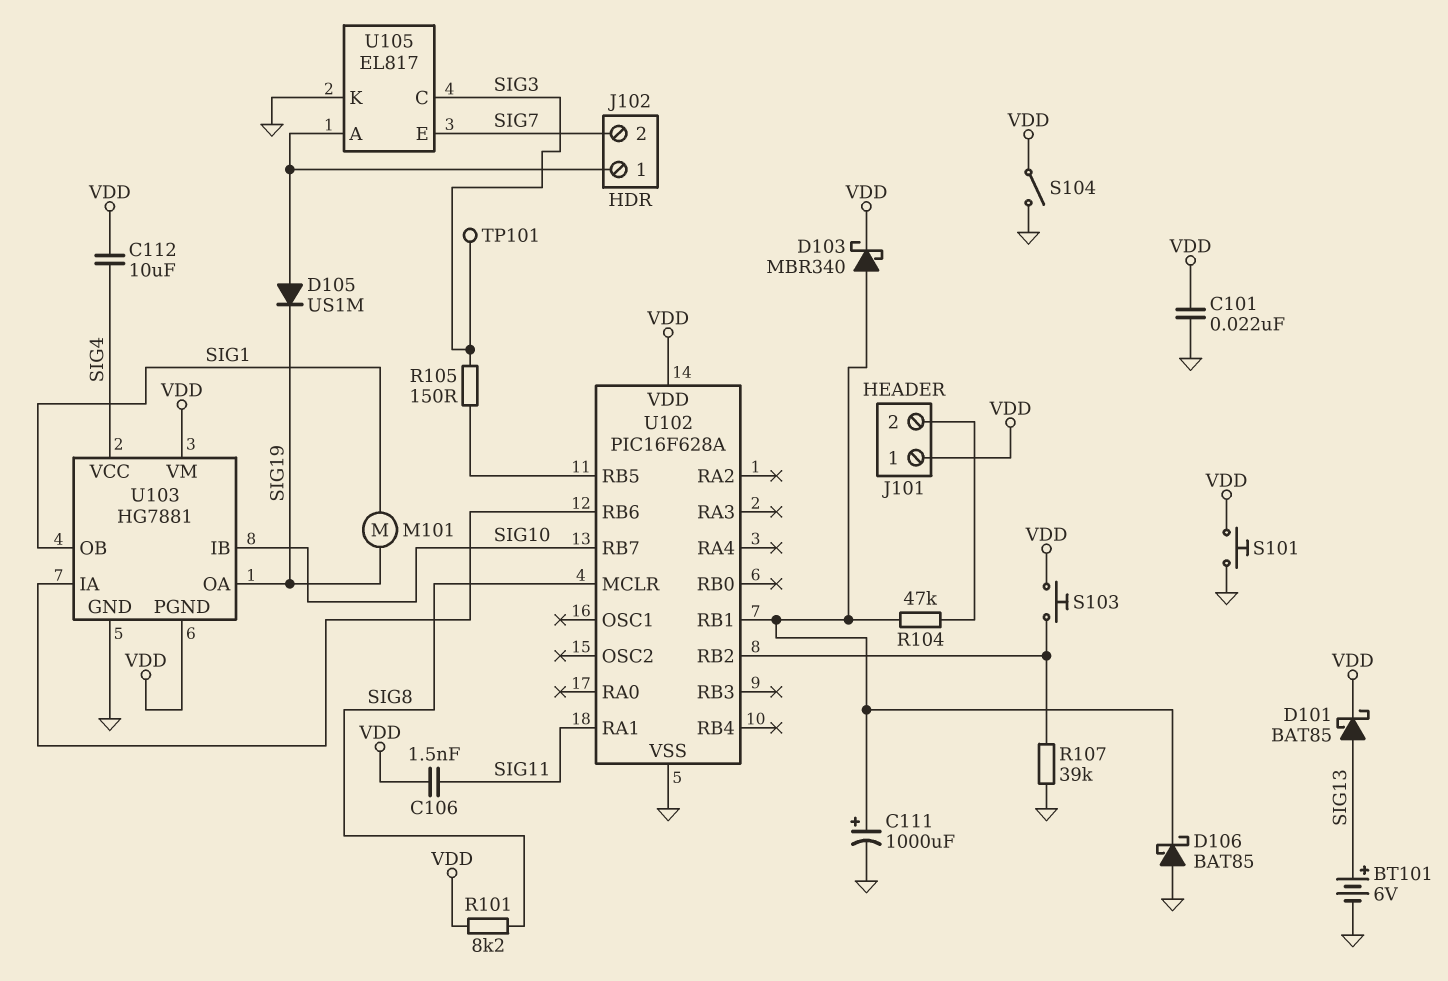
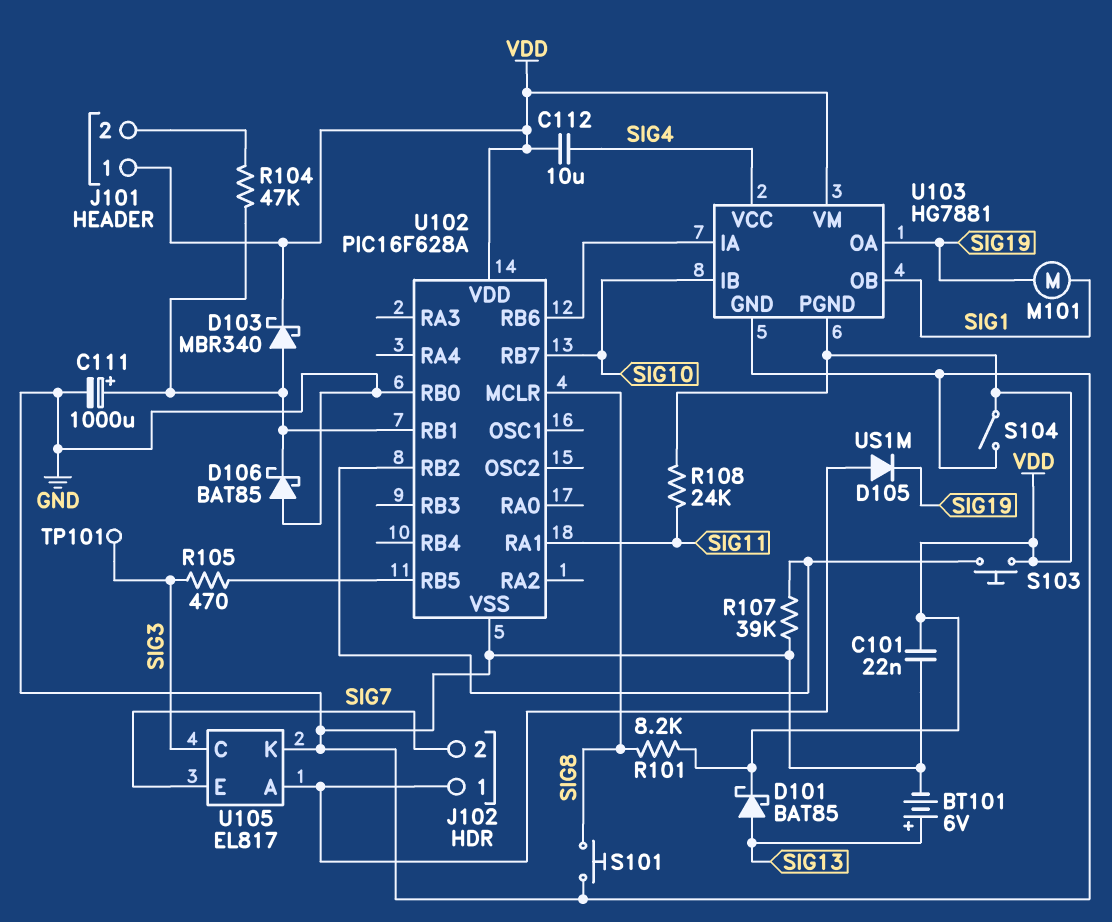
C106: 1.5nF (SIG11, VDD) -> none
R105: 150 (SIG3, U102/RB5) -> 470 (SIG3, U102/RB5)
R108: none -> 24k (SIG11, VDD)
S101: button (GND, VDD) -> button (GND, SIG8)
U102 pin RB0: none -> GND

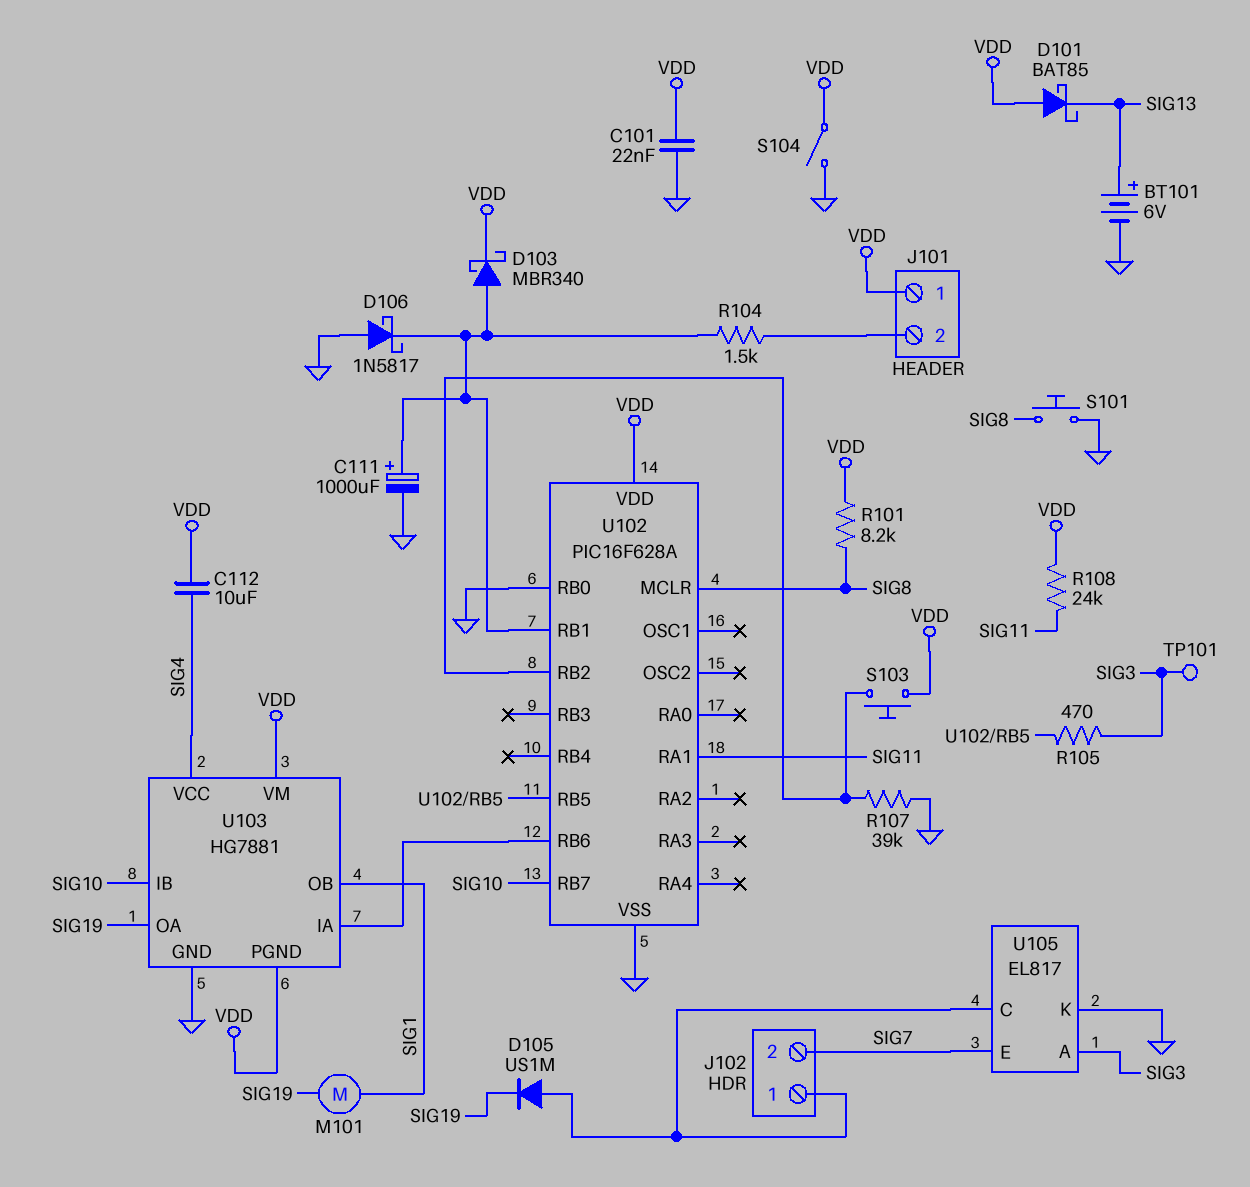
D101: schottky BAT85 (A SIG13, K VDD) -> schottky BAT85 (A VDD, K SIG13)
D106: schottky BAT85 (A GND, K U102/RB1) -> schottky 1N5817 (A GND, K U102/RB1)
R104: 47k (J101/2, U102/RB1) -> 1.5k (J101/2, U102/RB1)
U105 pin A: J102/1 -> SIG3
U105 pin C: SIG3 -> J102/1

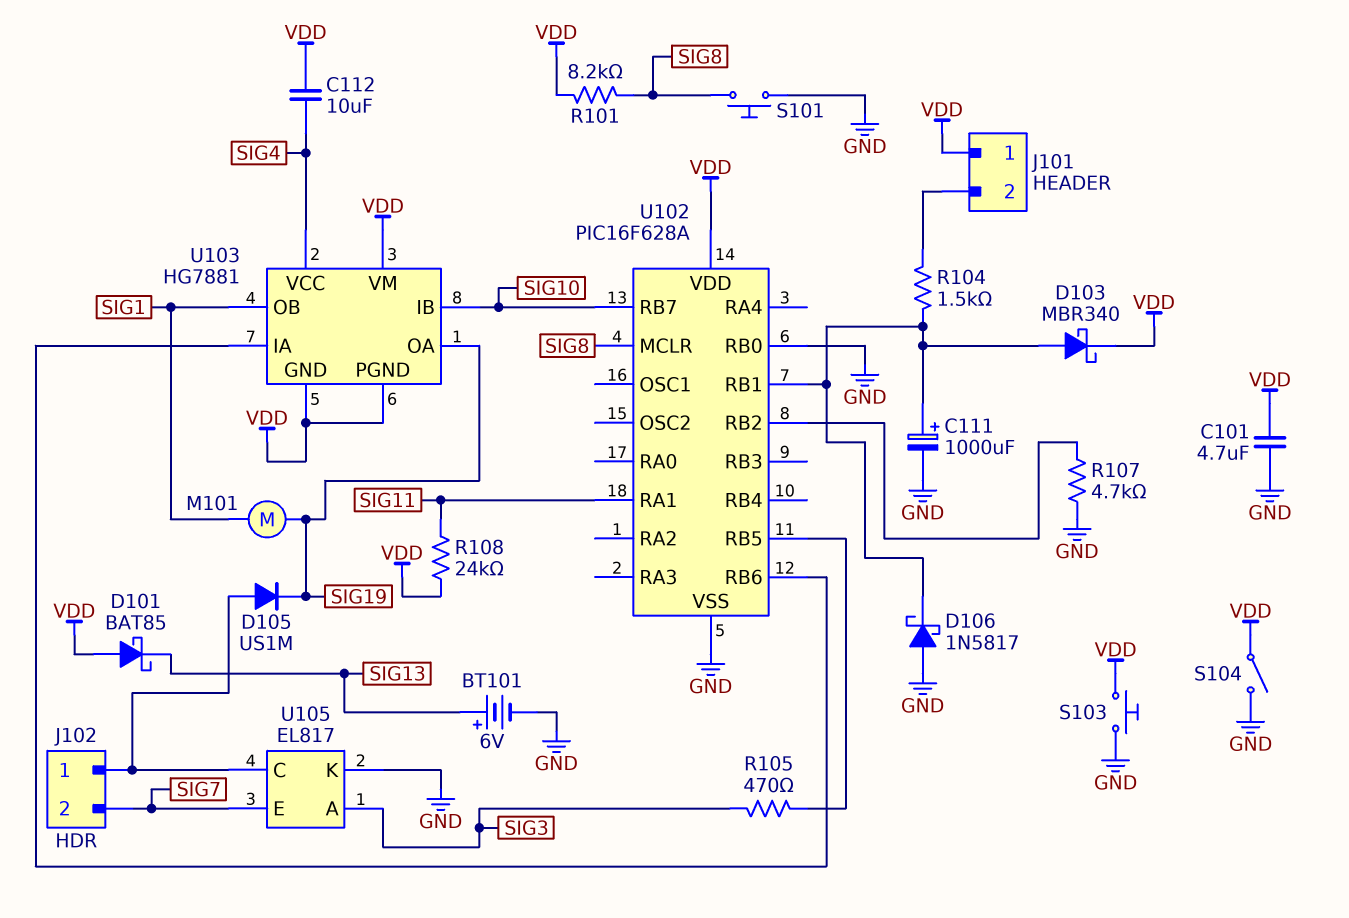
C101: 22nF (GND, VDD) -> 4.7uF (GND, VDD)
R107: 39k (GND, U102/RB2) -> 4.7k (GND, U102/RB2)
S103: button (U102/RB2, VDD) -> button (GND, VDD)
TP101: test point (SIG3) -> none
U103 pin GND: GND -> VDD

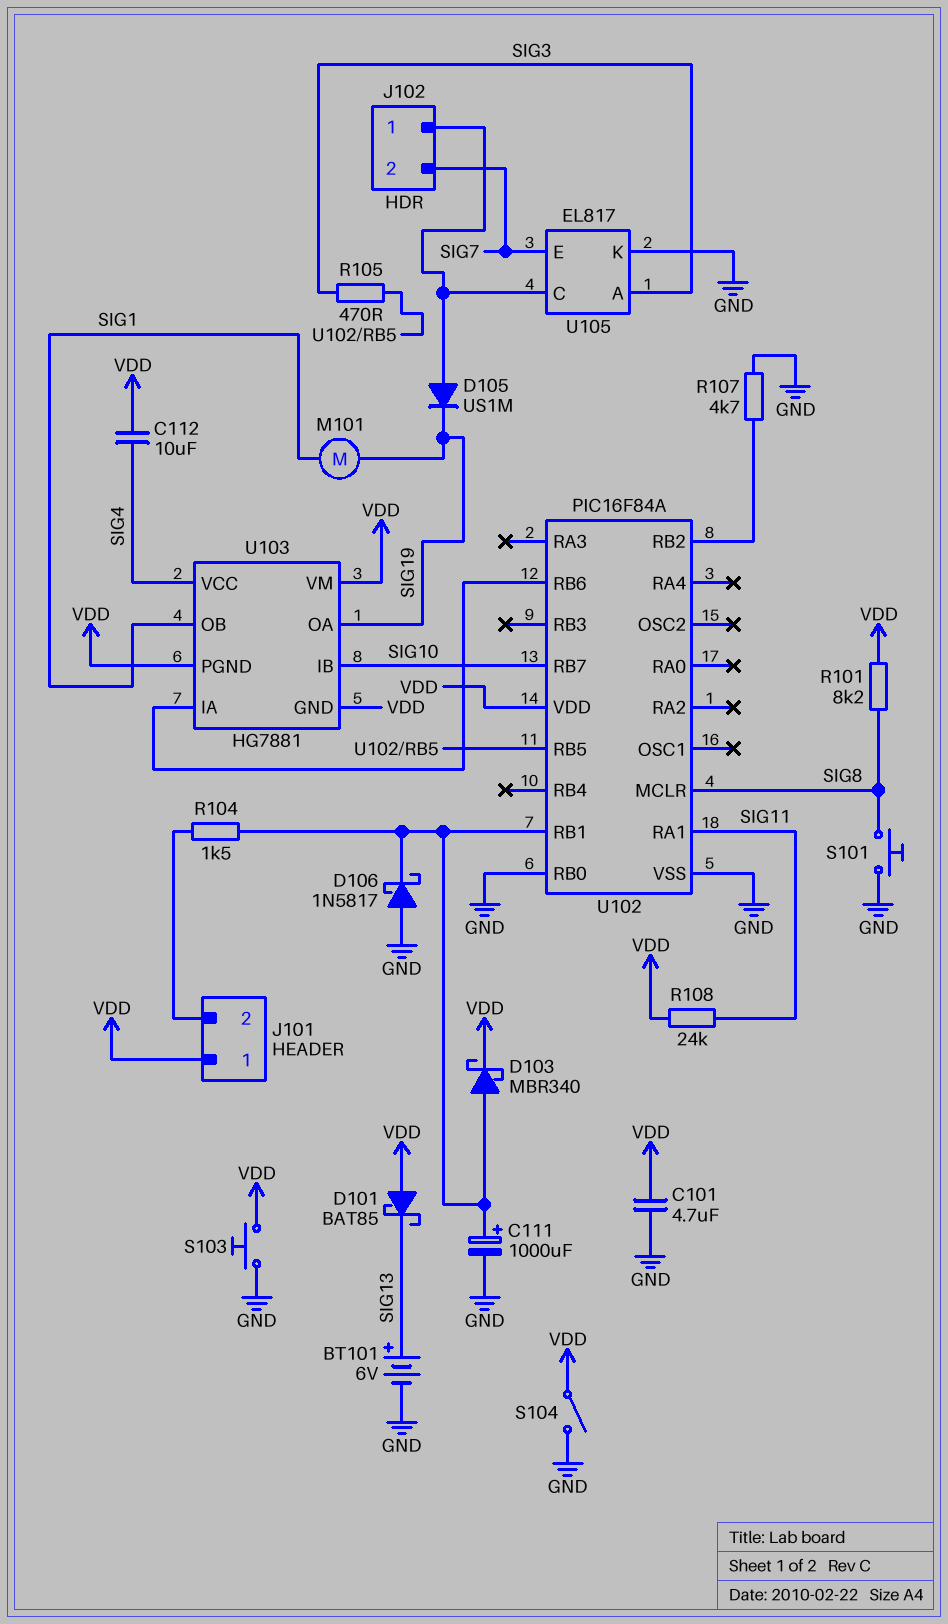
U102: PIC16F628A -> PIC16F84A

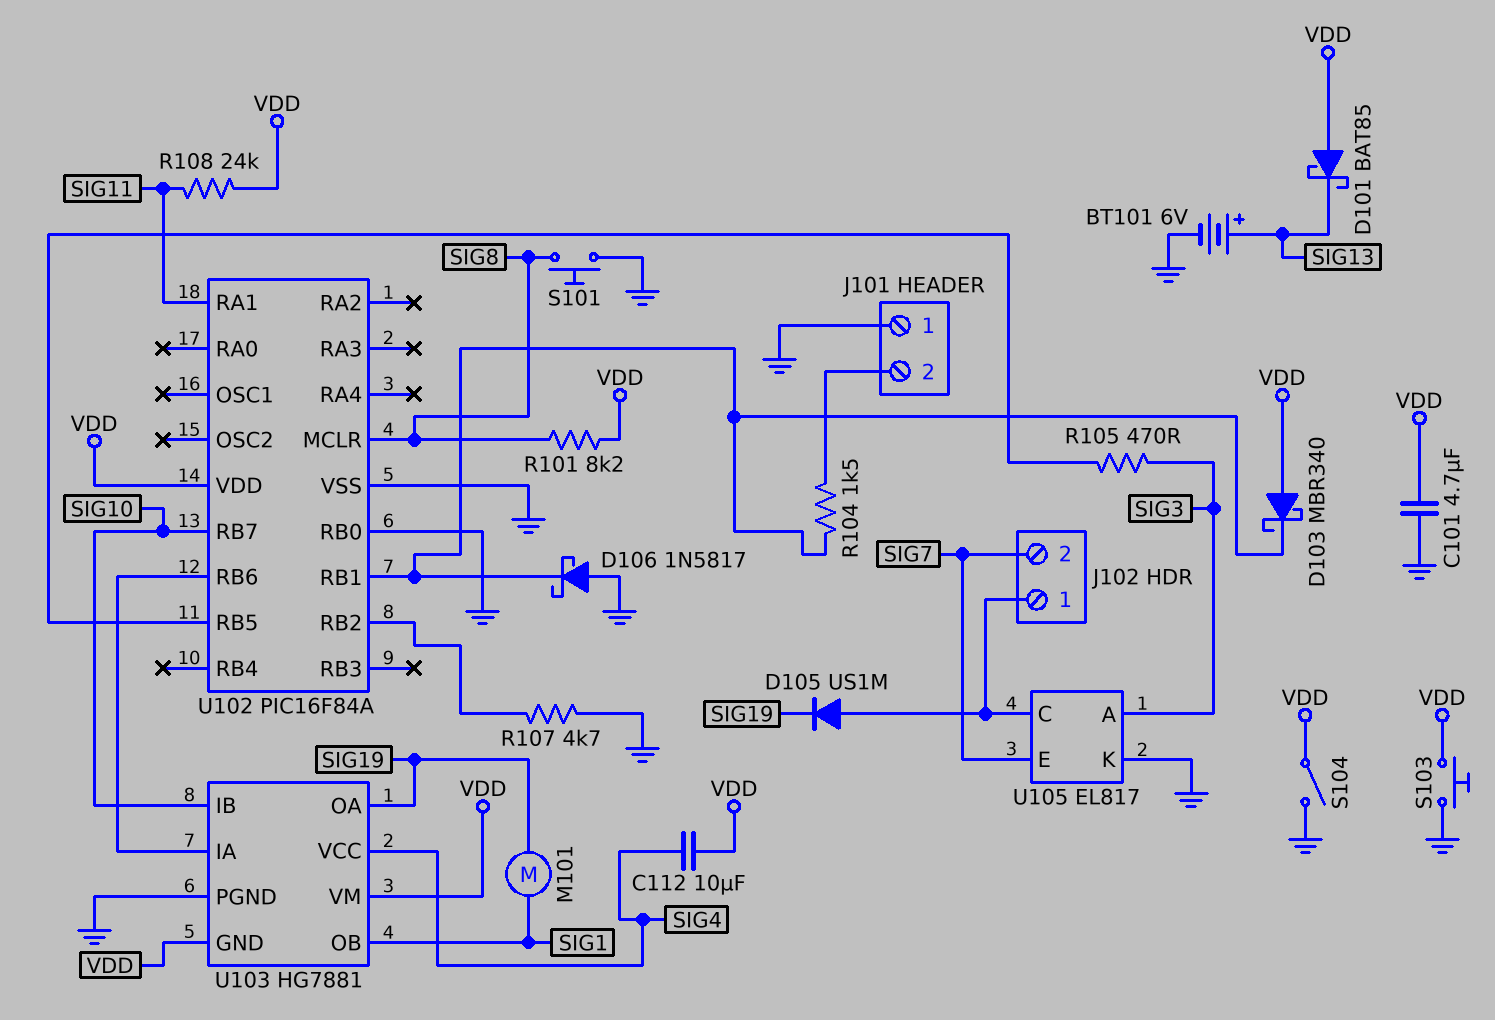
C111: 1000uF (plus U102/RB1, minus GND) -> none
D103: schottky MBR340 (A U102/RB1, K VDD) -> schottky MBR340 (A VDD, K U102/RB1)
J101 pin 1: VDD -> GND
U103 pin PGND: VDD -> GND

